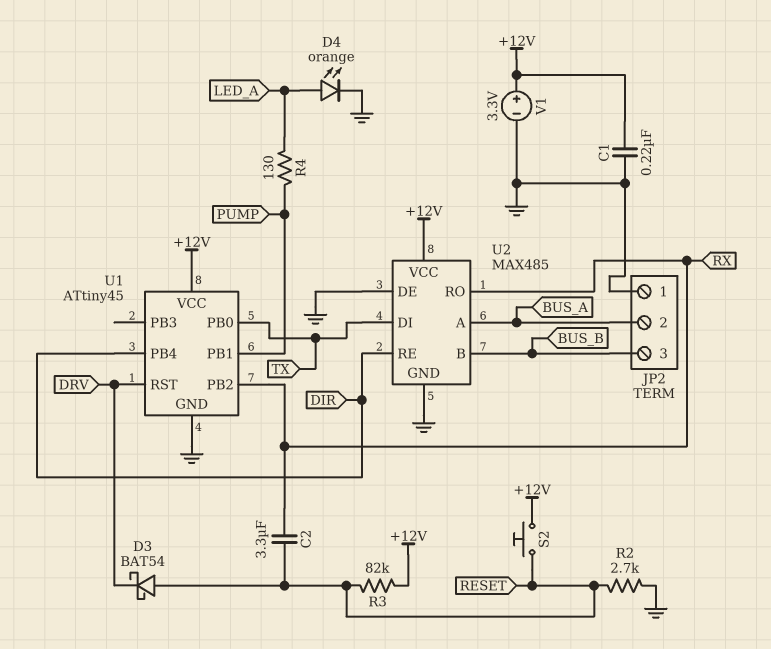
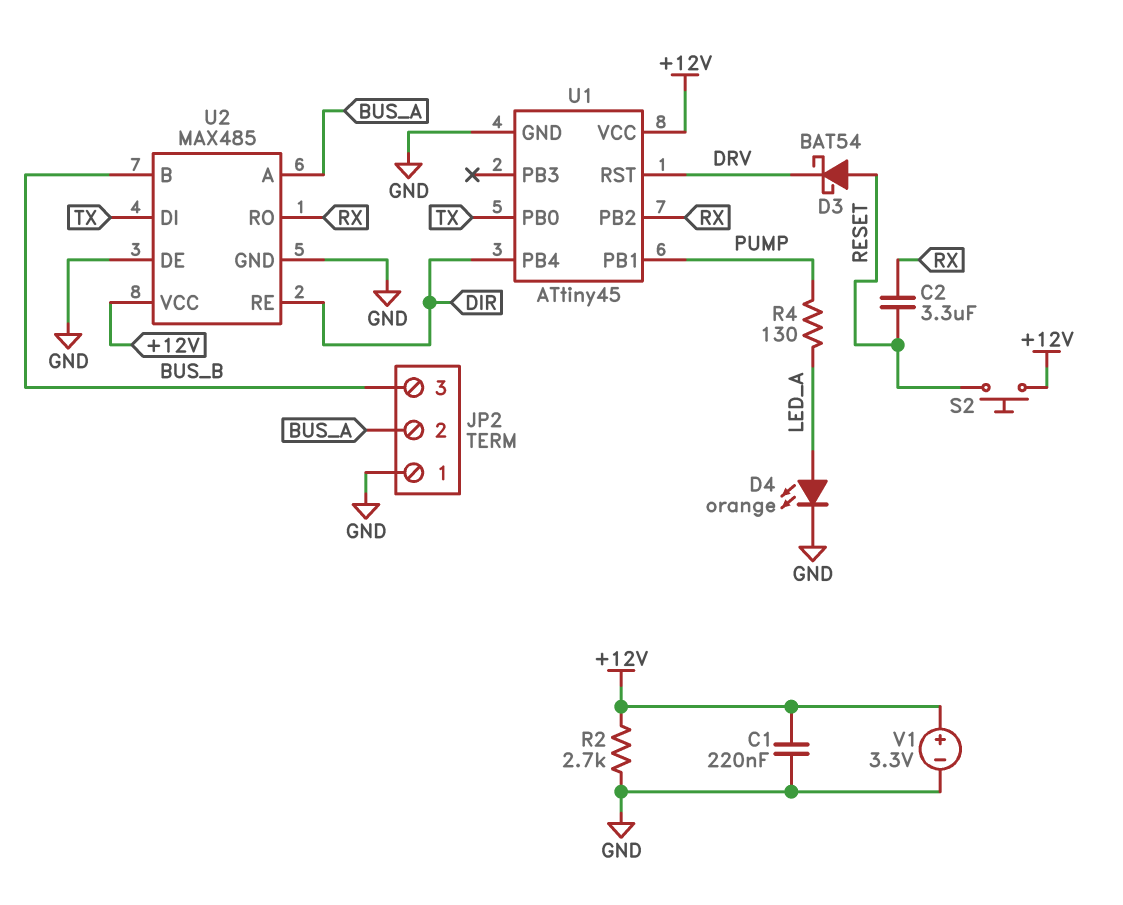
R2: 2.7k (GND, RESET) -> 2.7k (+12V, GND)
R3: 82k (+12V, RESET) -> none

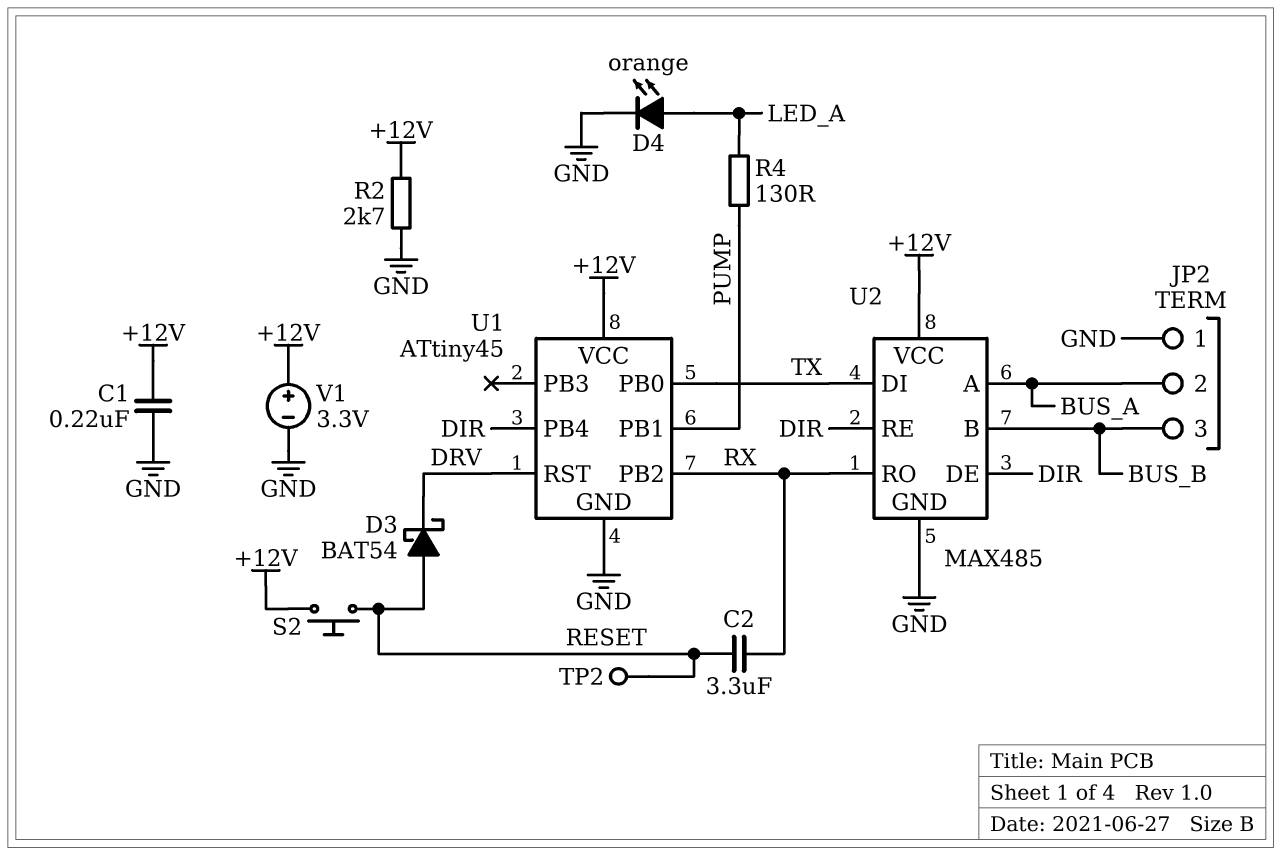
TP2: none -> test point (RESET)
U2 pin DE: GND -> DIR

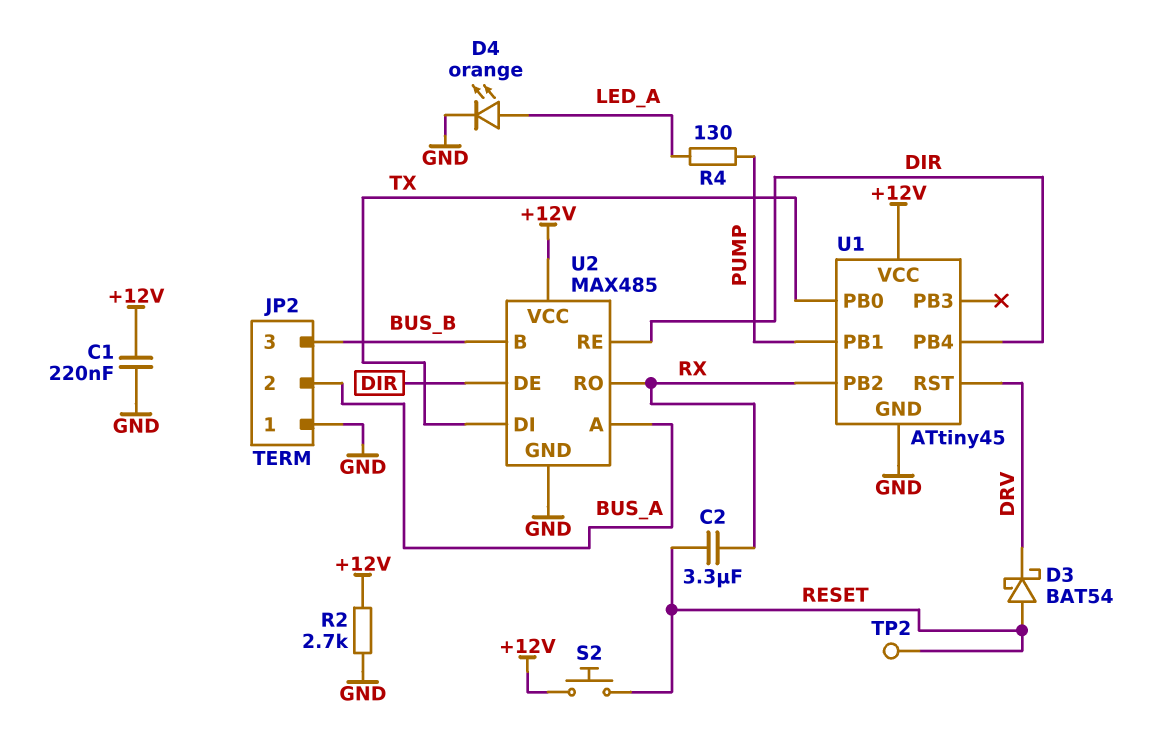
V1: 3.3V (plus +12V, minus GND) -> none

